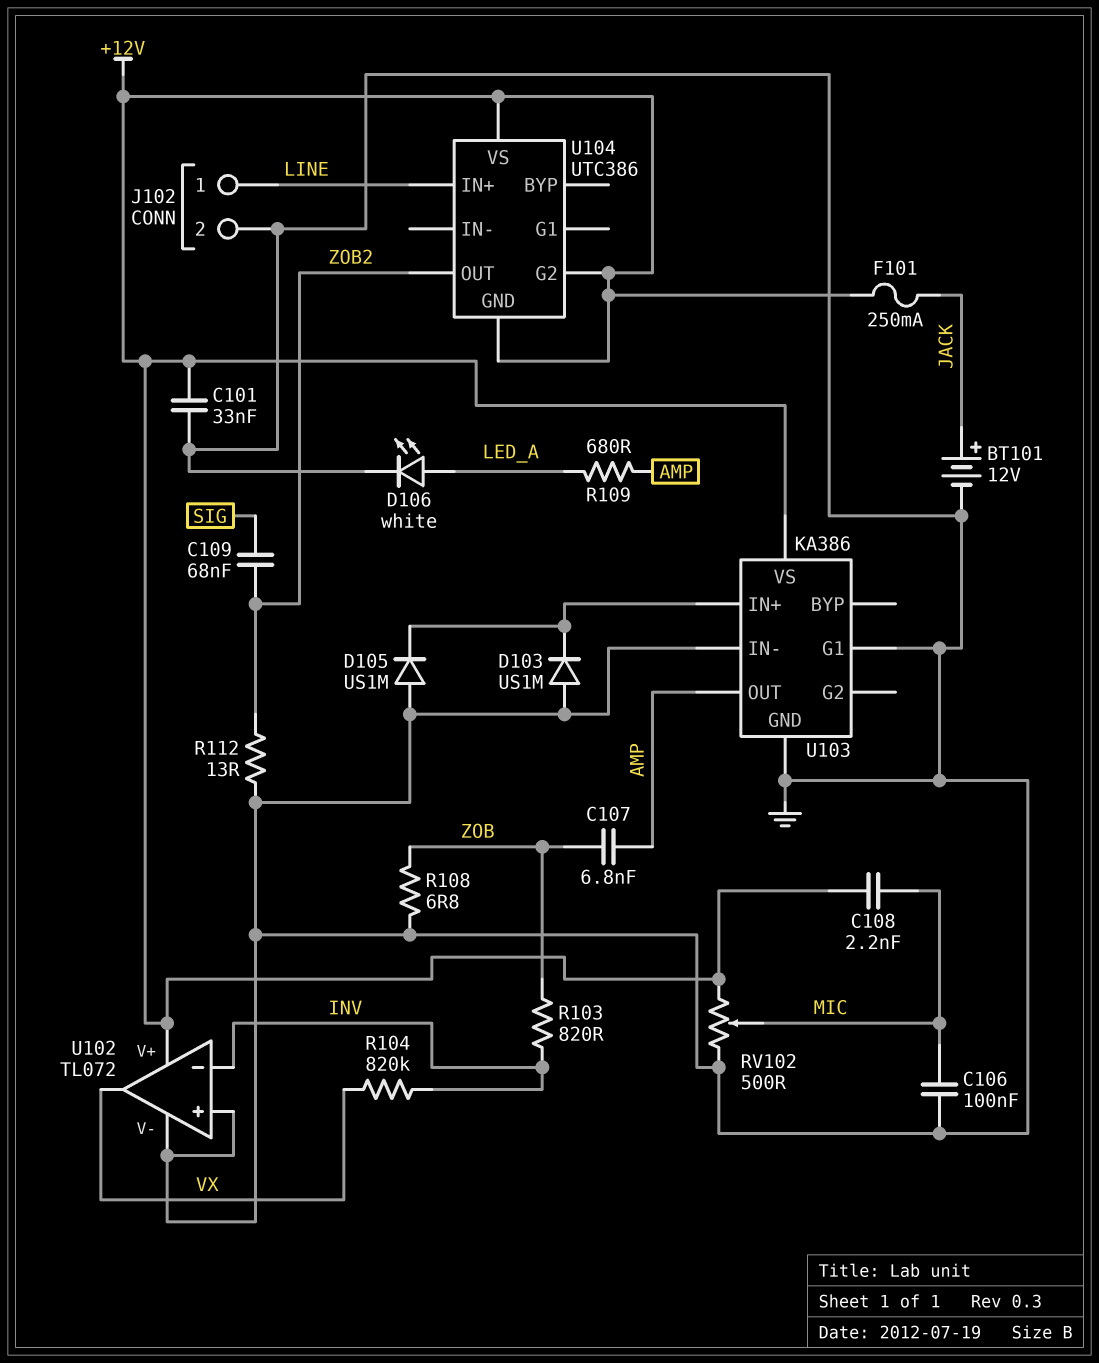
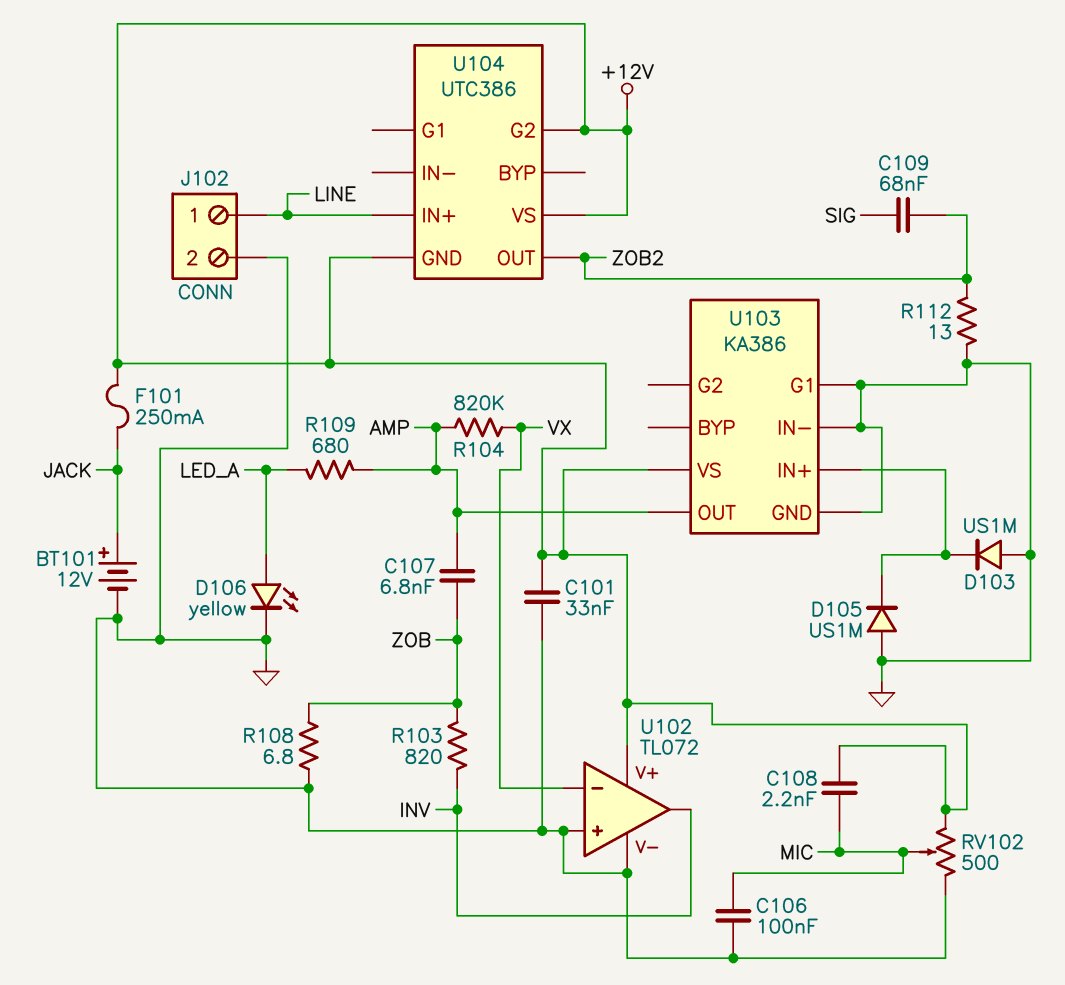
D106: LED white (A LED_A, K GND) -> LED yellow (A LED_A, K GND)
R104: 820k (INV, VX) -> 820k (AMP, VX)
U102 pin in-: INV -> VX
U102 pin out: VX -> INV

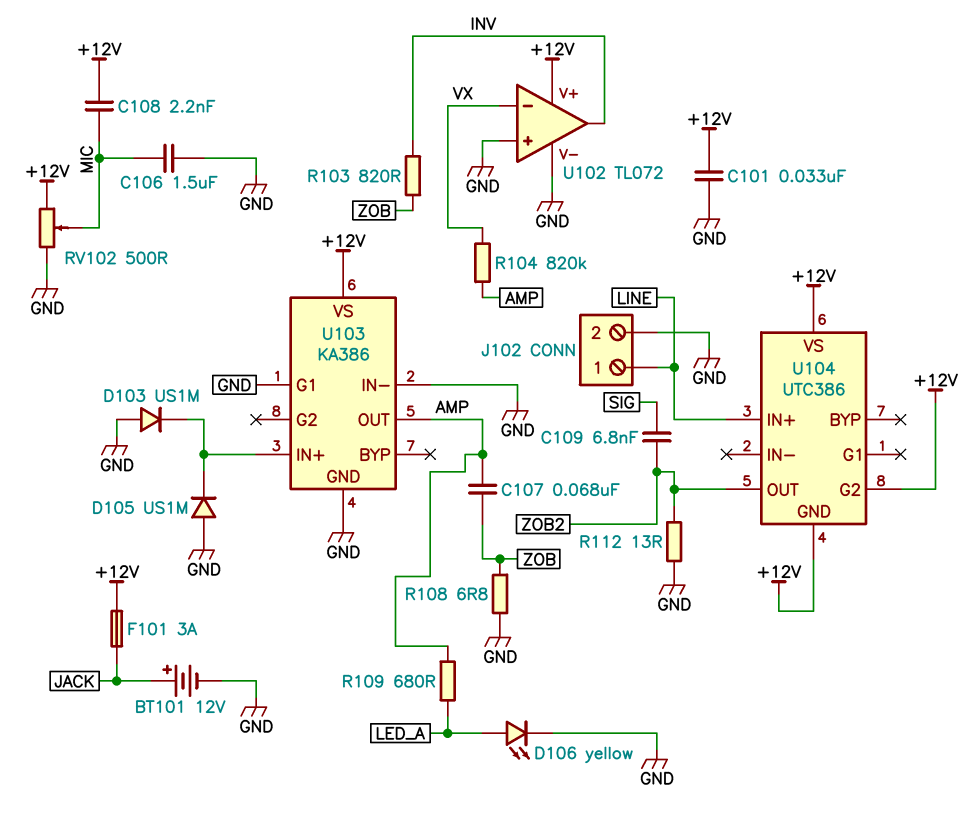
C106: 100nF (GND, MIC) -> 1.5uF (GND, MIC)
C107: 6.8nF (AMP, ZOB) -> 68nF (AMP, ZOB)
C109: 68nF (SIG, ZOB2) -> 6.8nF (SIG, ZOB2)
F101: 250mA (+12V, JACK) -> 3A (+12V, JACK)

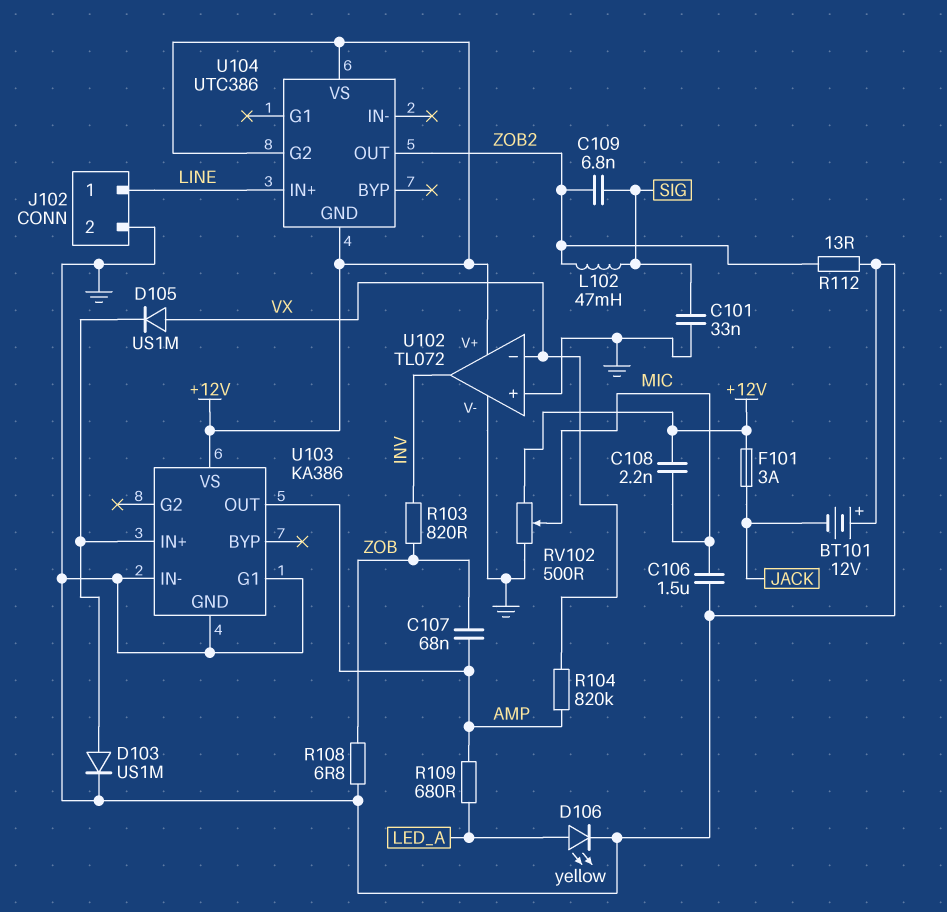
BT101: 12V (plus JACK, minus GND) -> 12V (plus GND, minus JACK)
C101: 33nF (+12V, GND) -> 33nF (GND, SIG)
D103: diode US1M (A GND, K U103/IN+) -> diode US1M (A U103/IN+, K GND)
D105: diode US1M (A GND, K U103/IN+) -> diode US1M (A VX, K U103/IN+)
L102: none -> 47mH (SIG, ZOB2)

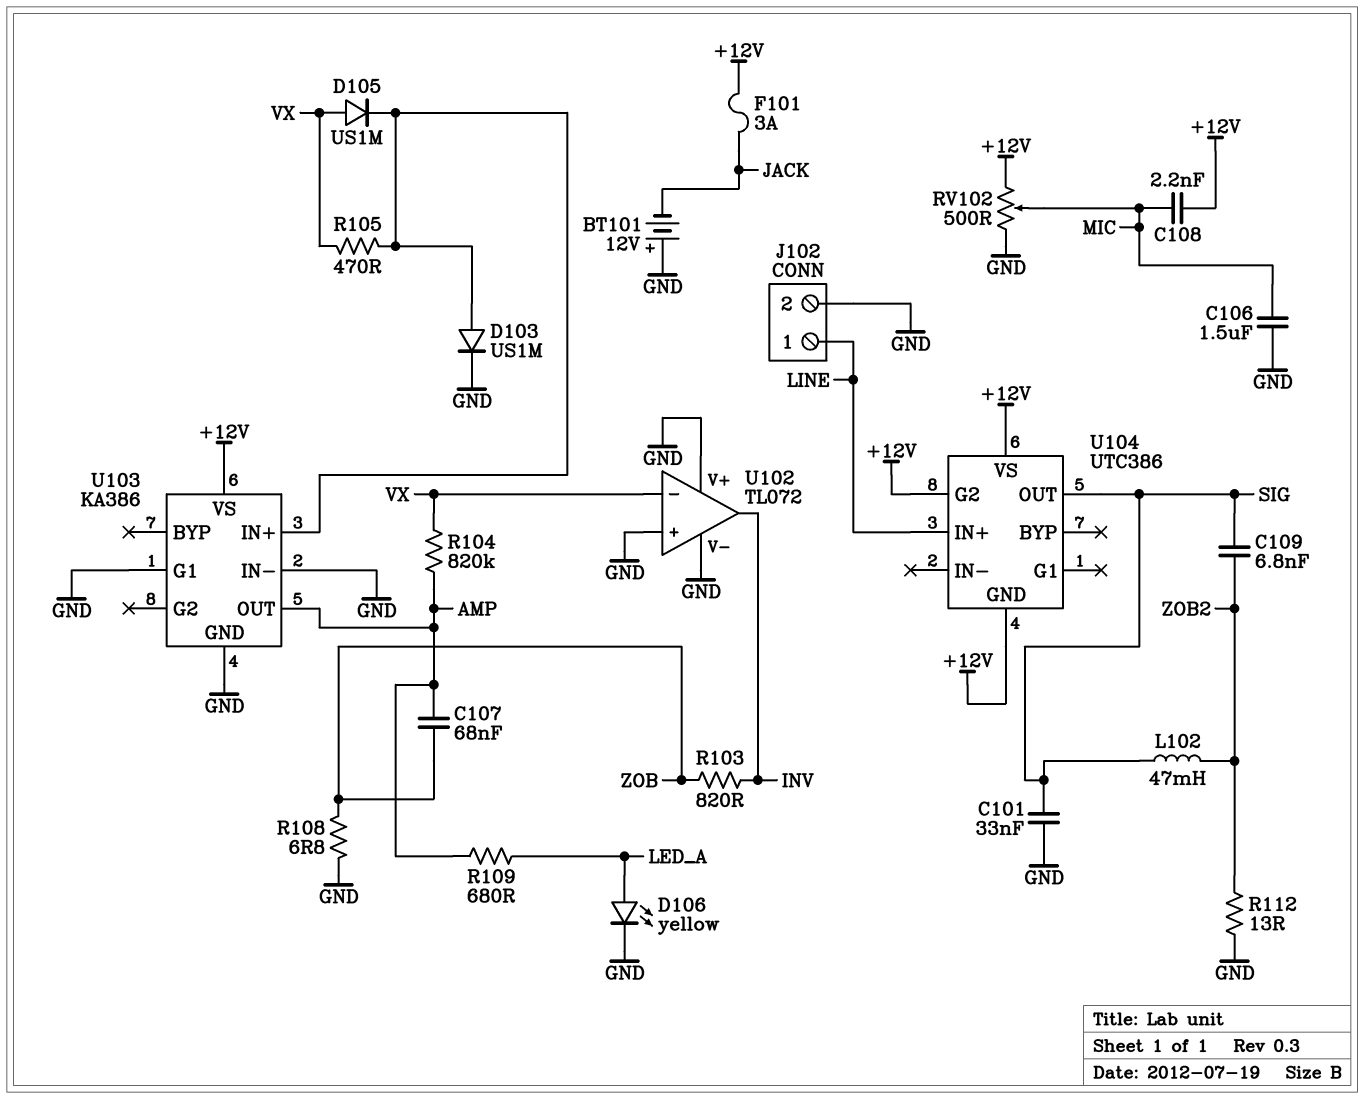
R105: none -> 470 (U103/IN+, VX)
U102 pin V+: +12V -> GND
U104 pin OUT: ZOB2 -> SIG

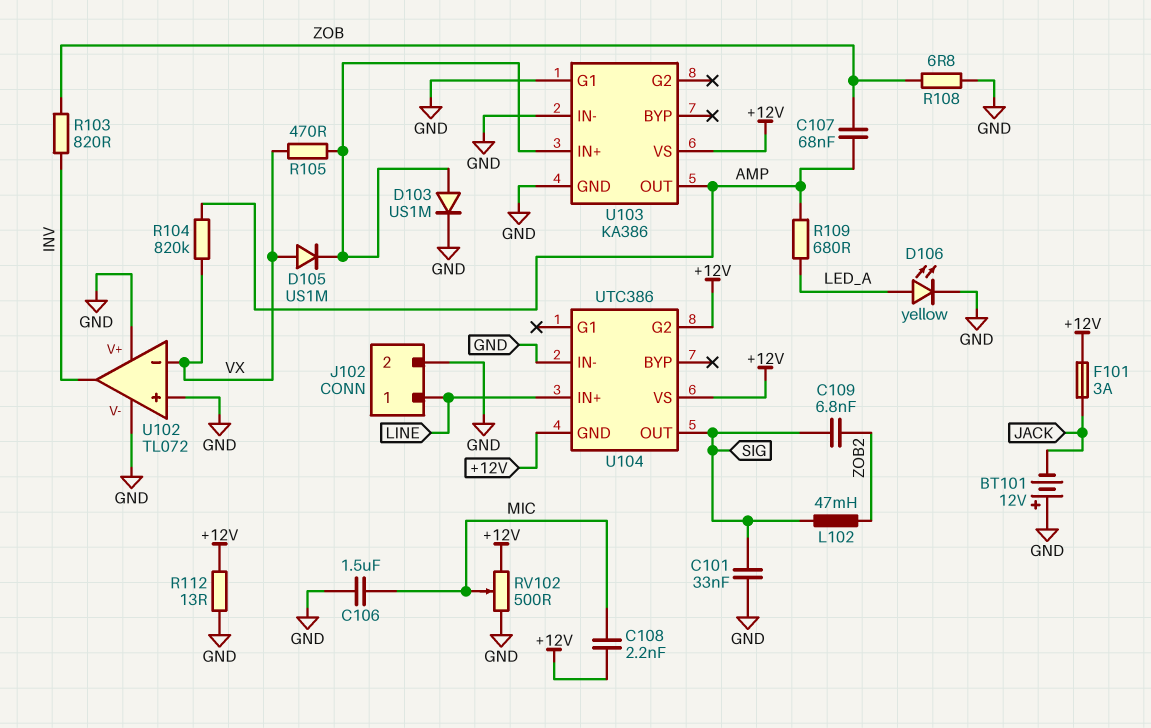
R112: 13 (GND, ZOB2) -> 13 (+12V, GND)
U104 pin IN-: none -> GND

